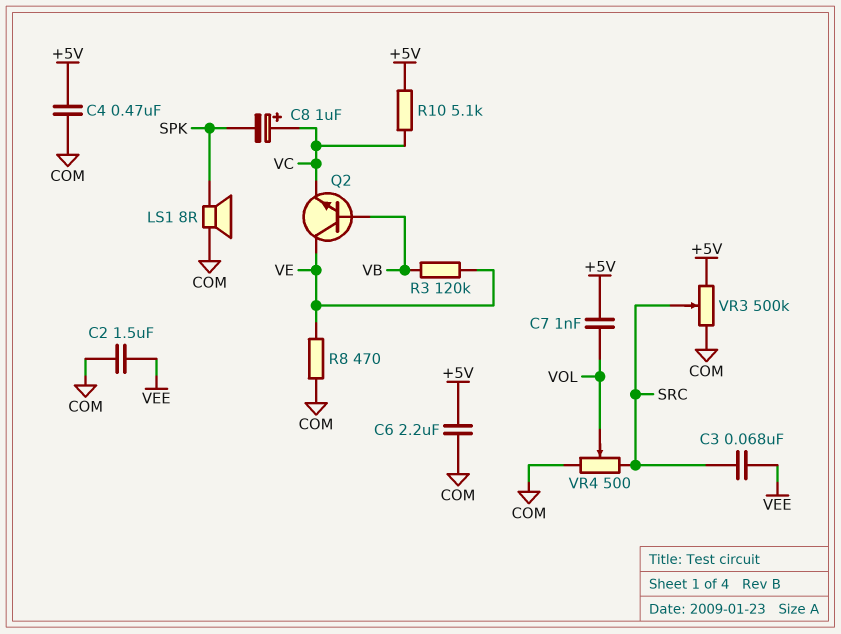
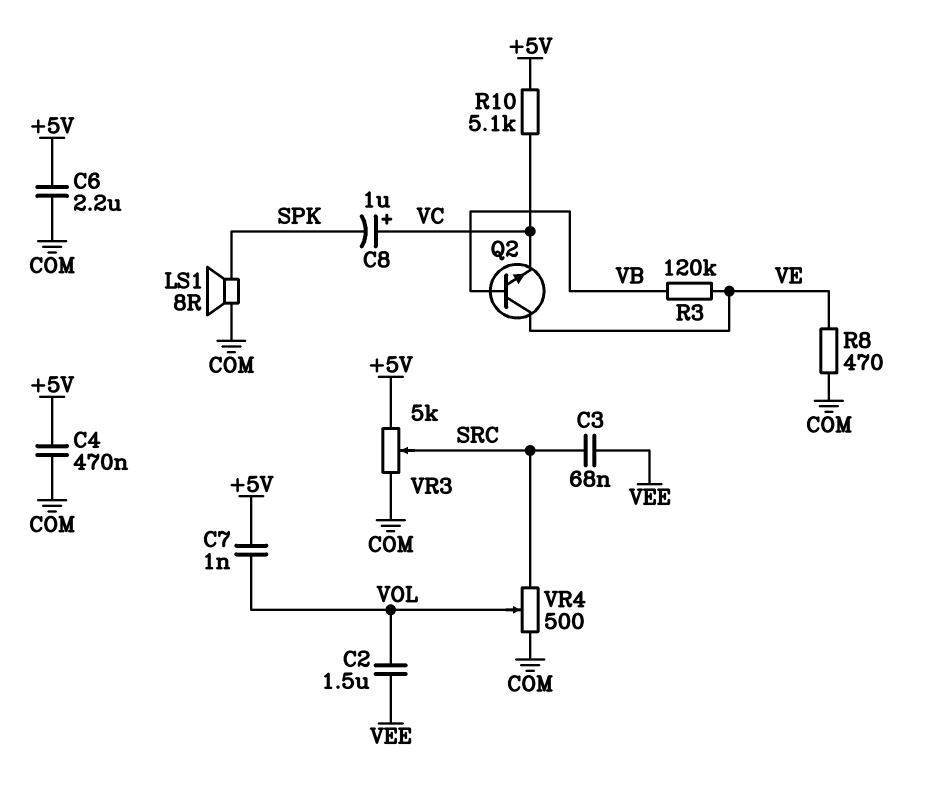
C2: 1.5uF (COM, VEE) -> 1.5uF (VEE, VOL)
VR3: 500k (+5V, COM, wiper SRC) -> 5k (+5V, COM, wiper SRC)

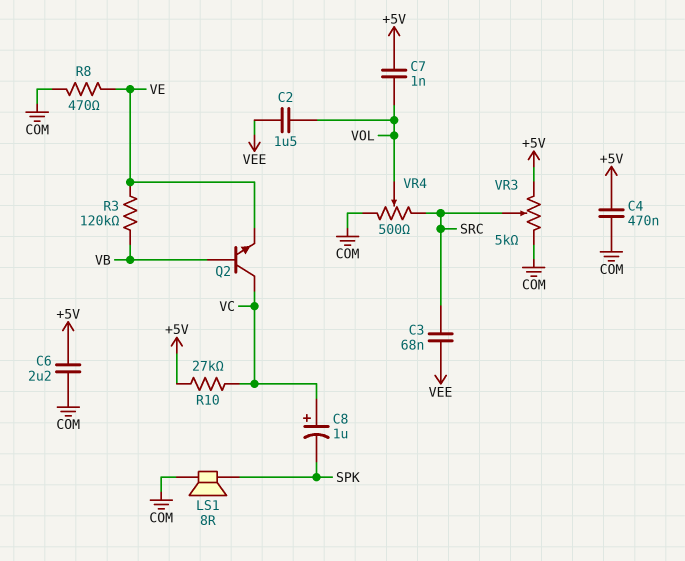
Q2: NPN (B VB, C VE, E VC) -> NPN (B VB, C VC, E VE)
R10: 5.1k (+5V, VC) -> 27k (+5V, VC)

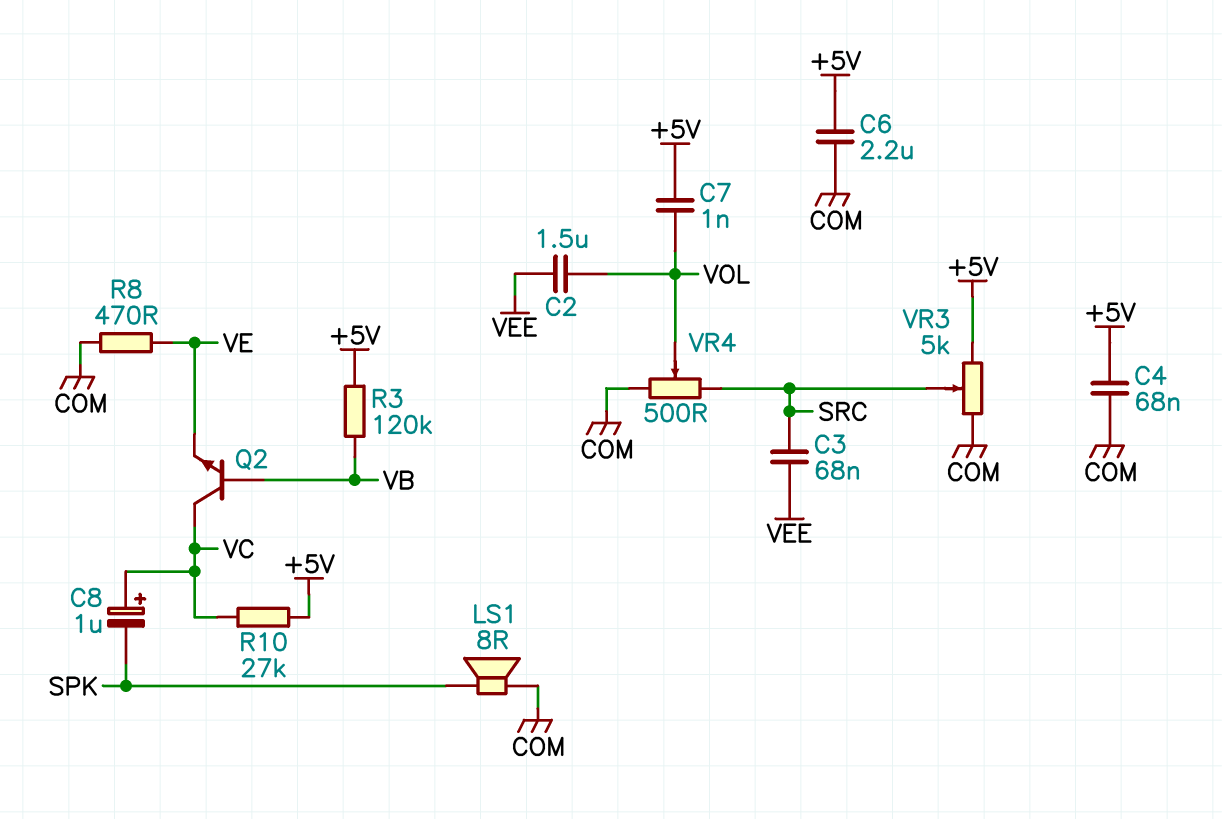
C4: 470nF (+5V, COM) -> 68nF (+5V, COM)
R3: 120k (VB, VE) -> 120k (+5V, VB)

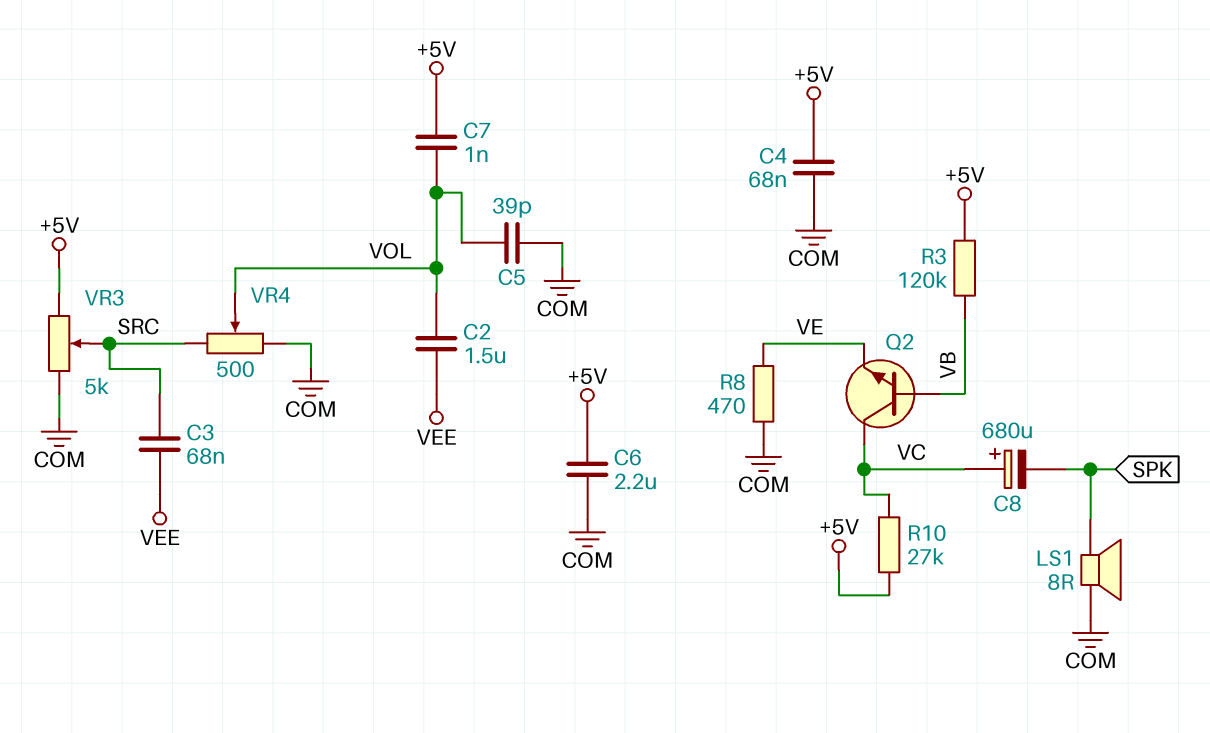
C5: none -> 39pF (COM, VOL)
C8: 1uF (plus VC, minus SPK) -> 680uF (plus VC, minus SPK)

